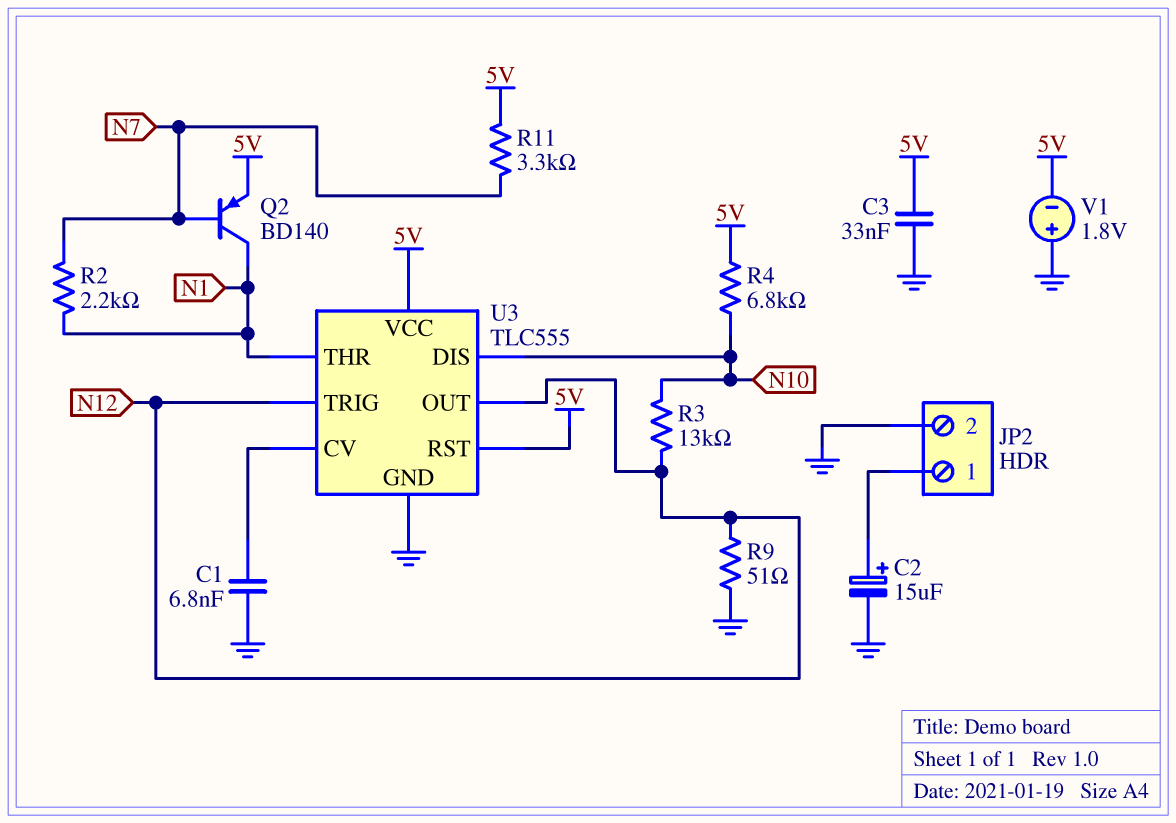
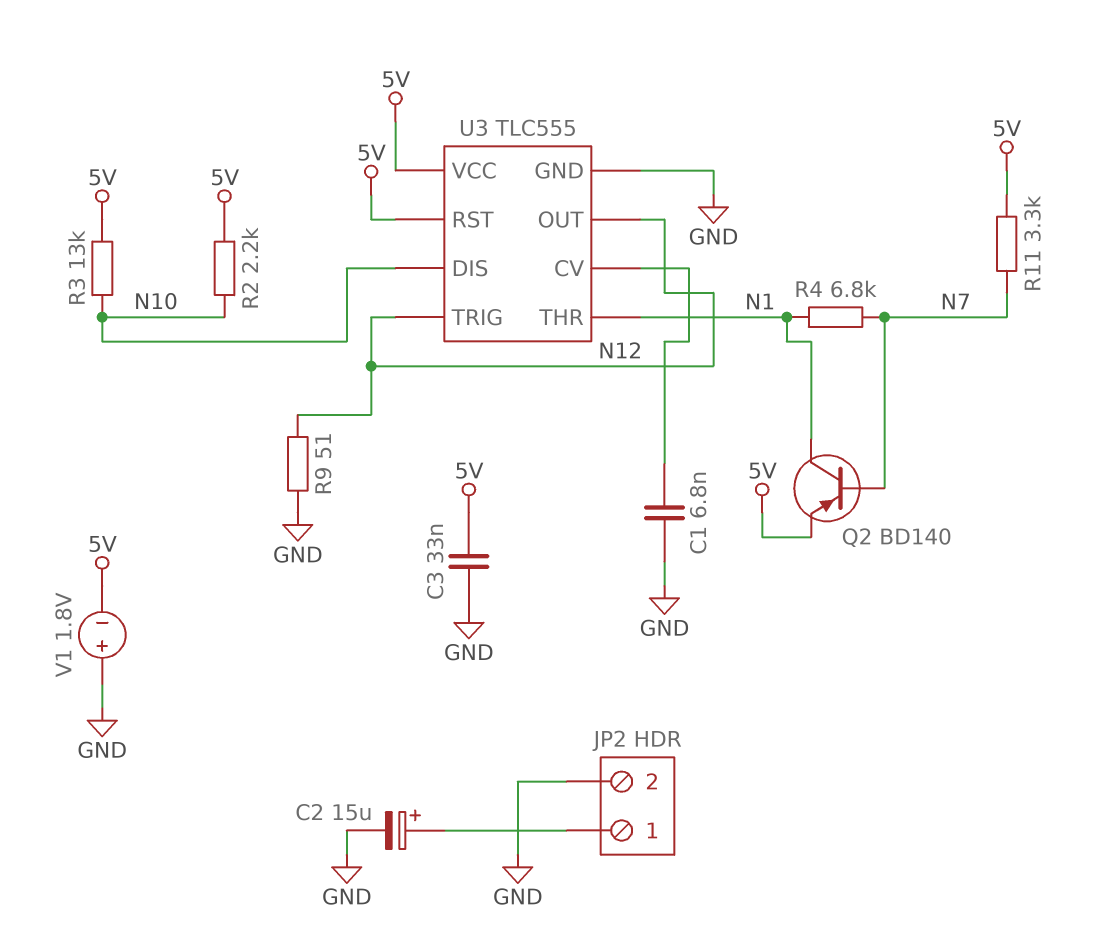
R2: 2.2k (N1, N7) -> 2.2k (5V, N10)
R3: 13k (N10, N12) -> 13k (5V, N10)
R4: 6.8k (5V, N10) -> 6.8k (N1, N7)

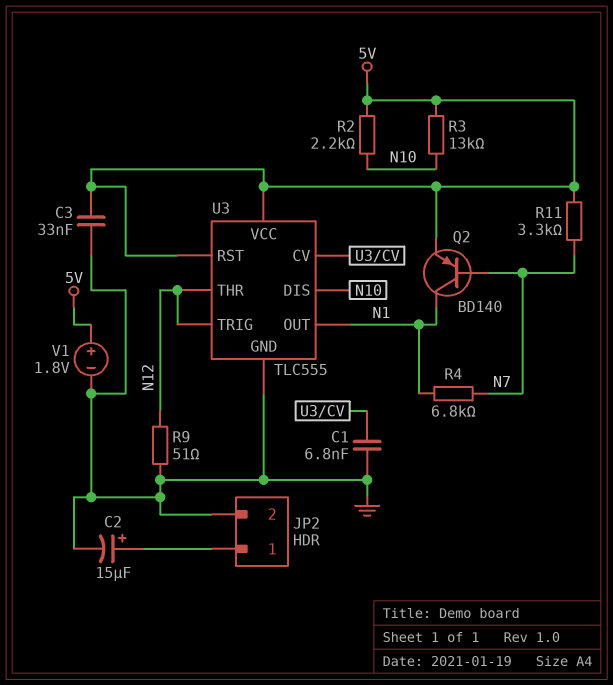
U3 pin OUT: N12 -> N1
U3 pin THR: N1 -> N12
V1: 1.8V (plus GND, minus 5V) -> 1.8V (plus 5V, minus GND)

